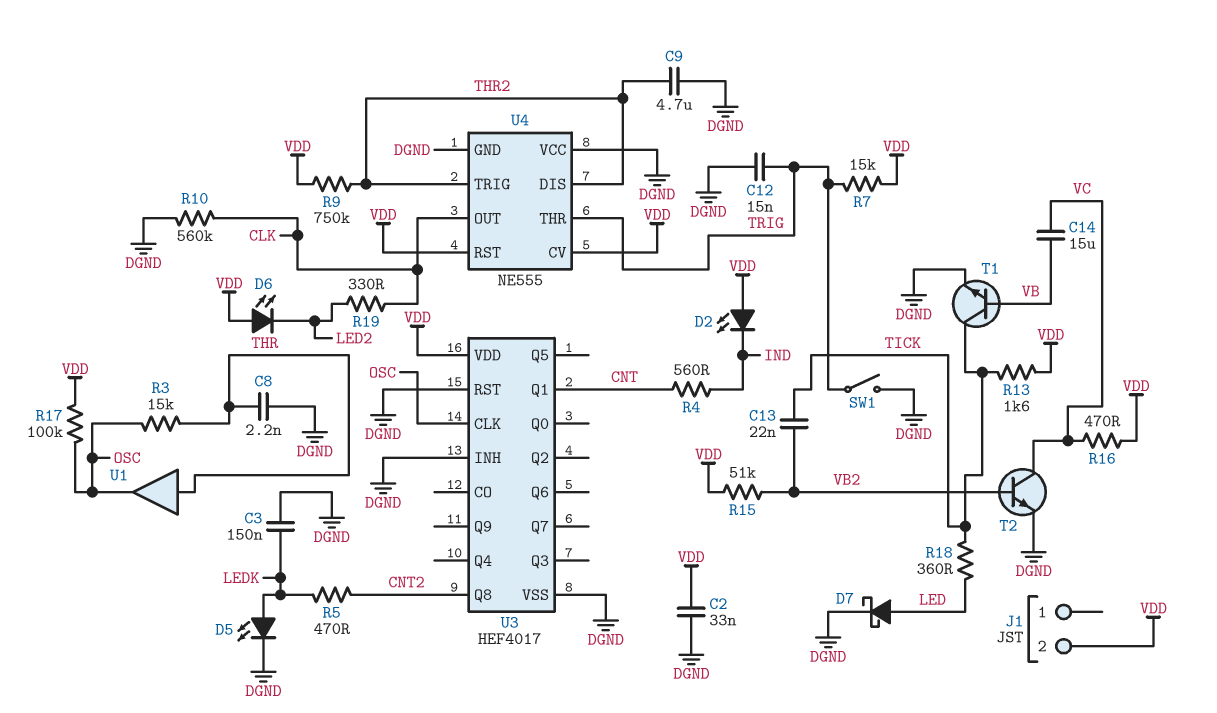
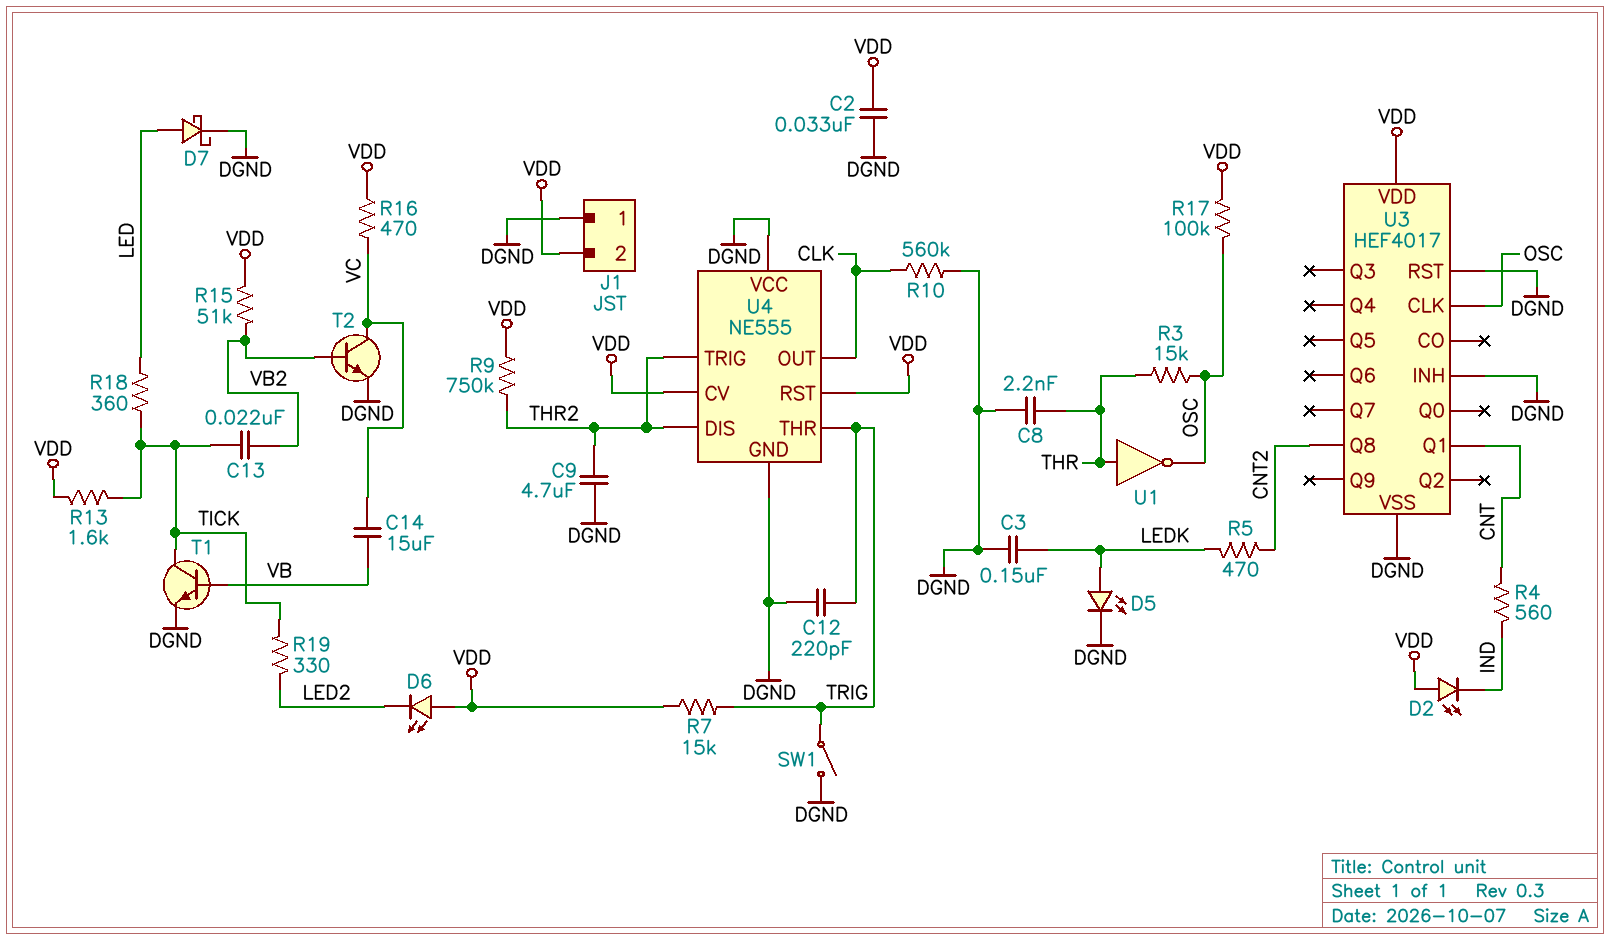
C12: 15nF (DGND, TRIG) -> 220pF (DGND, TRIG)
J1 pin 1: none -> DGND
R19: 330 (CLK, LED2) -> 330 (LED2, TICK)
U1: buffer (in THR, out OSC) -> NOT (in THR, out OSC)

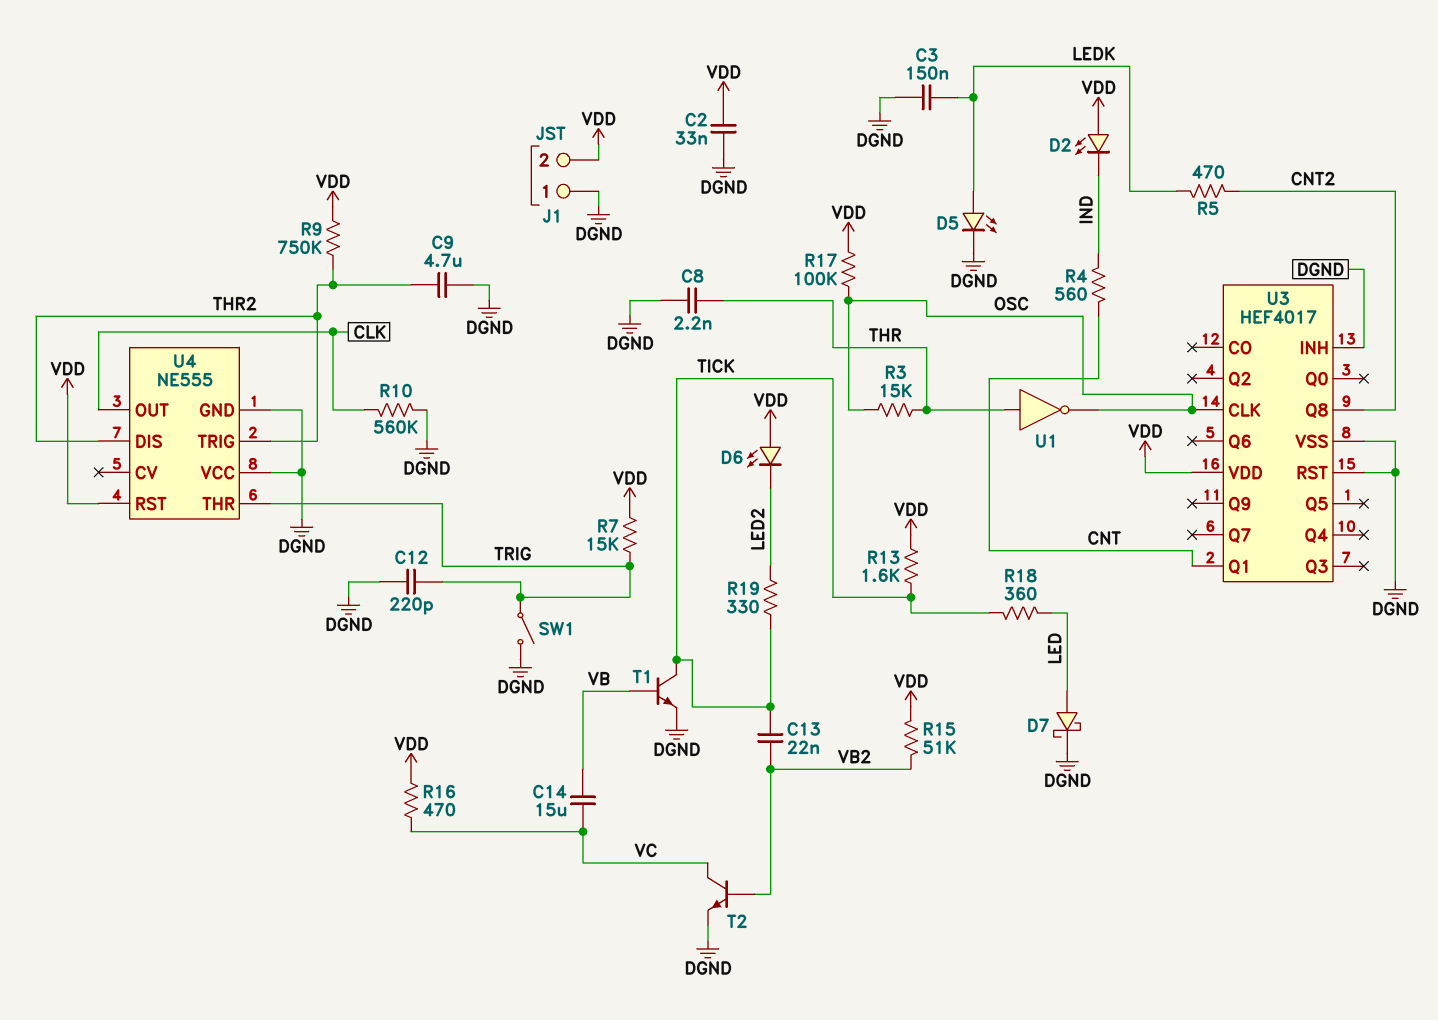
U4 pin CV: VDD -> none

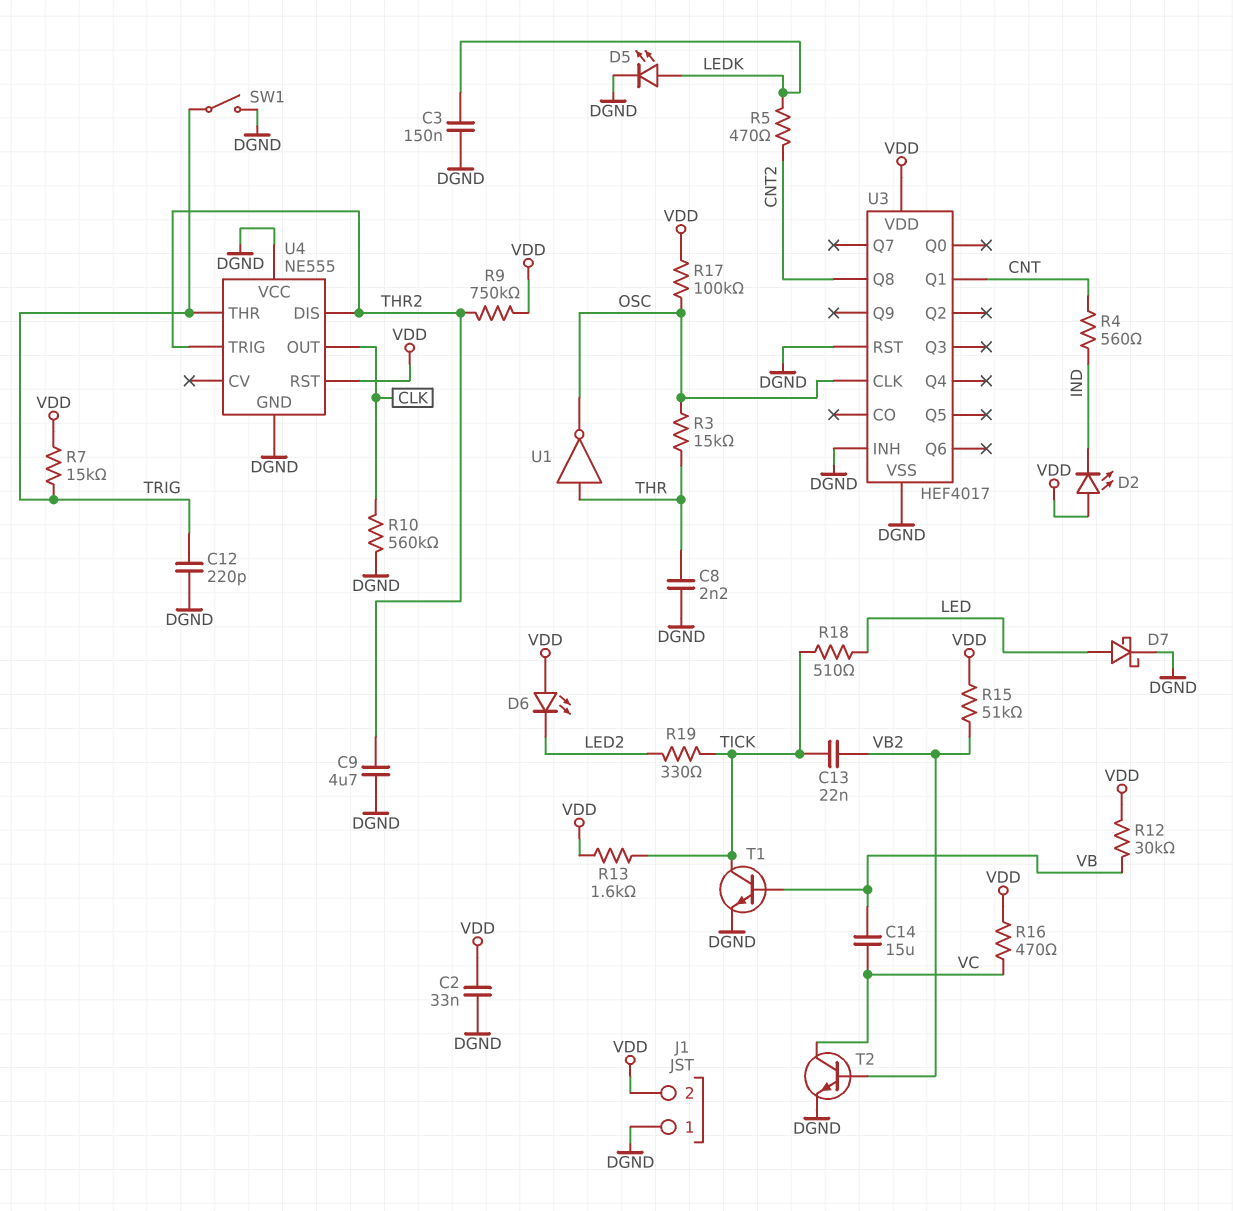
R12: none -> 30k (VB, VDD)
R18: 360 (LED, TICK) -> 510 (LED, TICK)

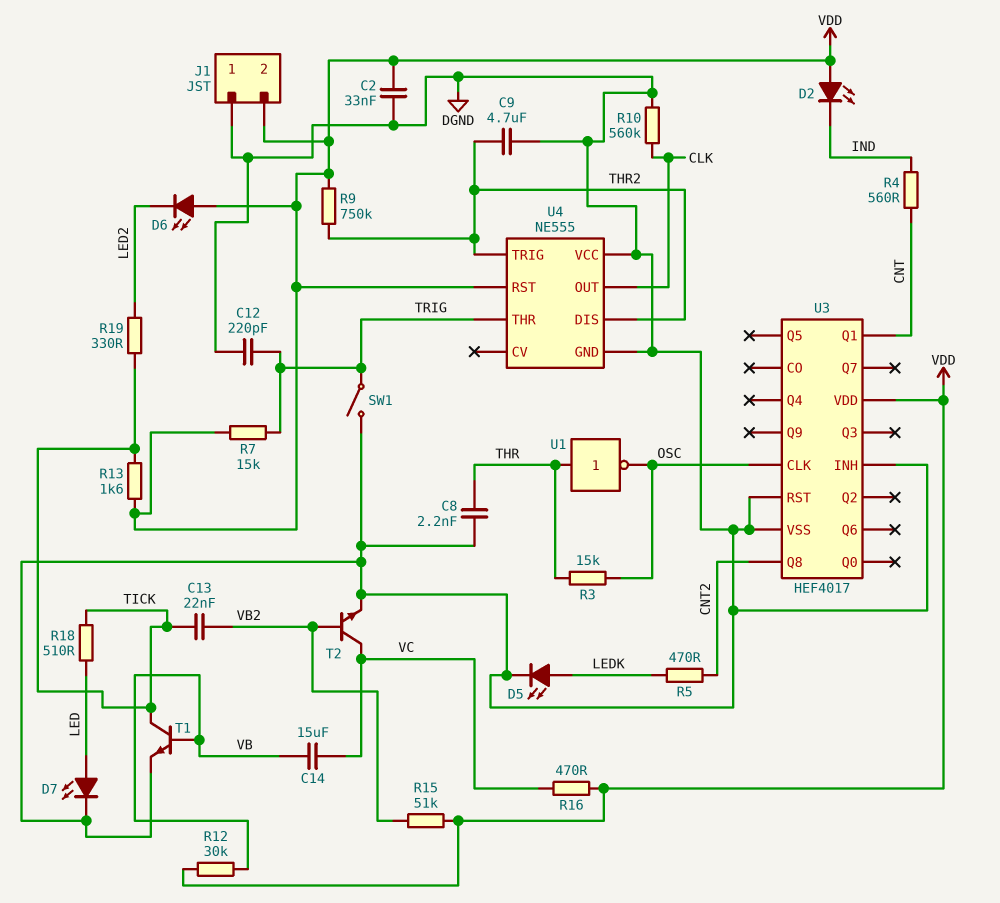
C3: 150nF (DGND, LEDK) -> none
D7: schottky (A LED, K DGND) -> LED (A LED, K DGND)
R17: 100k (OSC, VDD) -> none

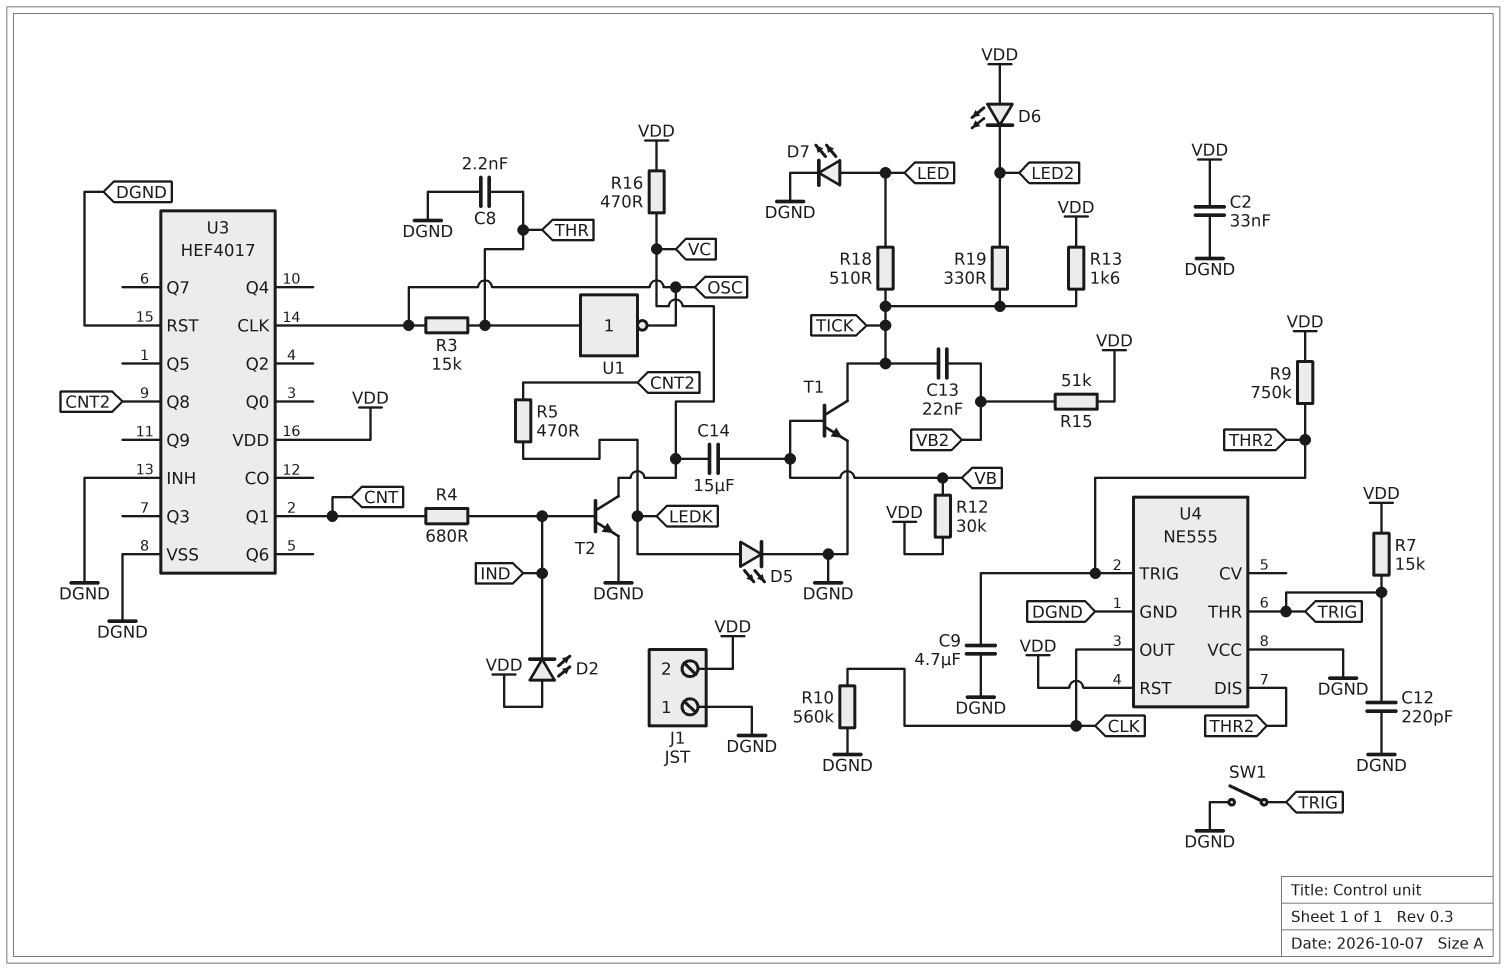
R4: 560 (CNT, IND) -> 680 (CNT, IND)
T2: NPN (B VB2, C VC, E DGND) -> NPN (B IND, C VC, E DGND)

